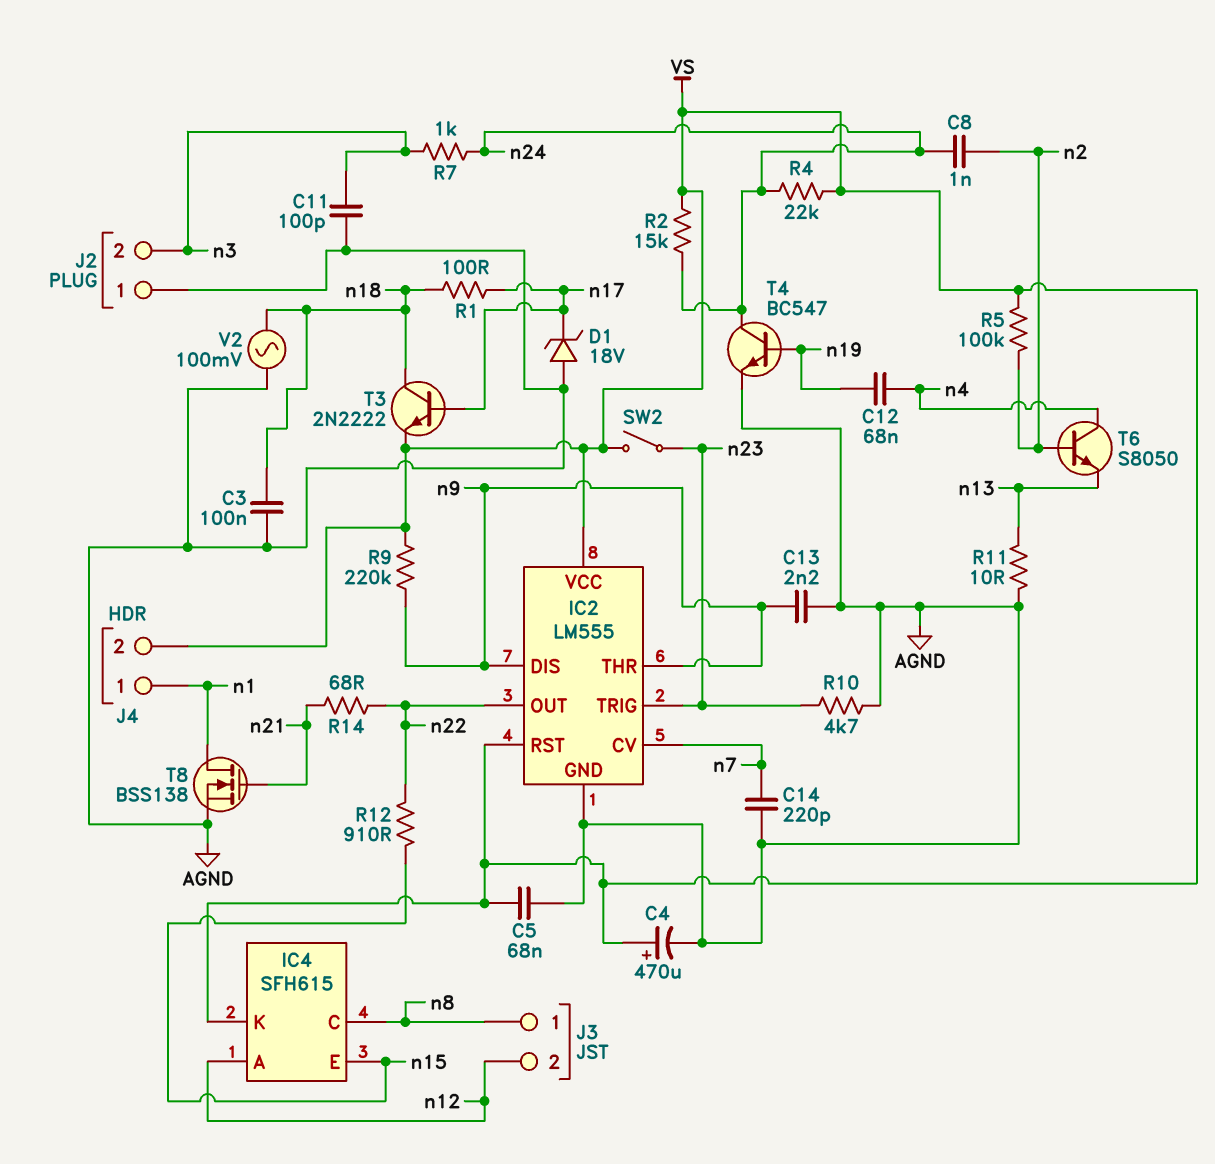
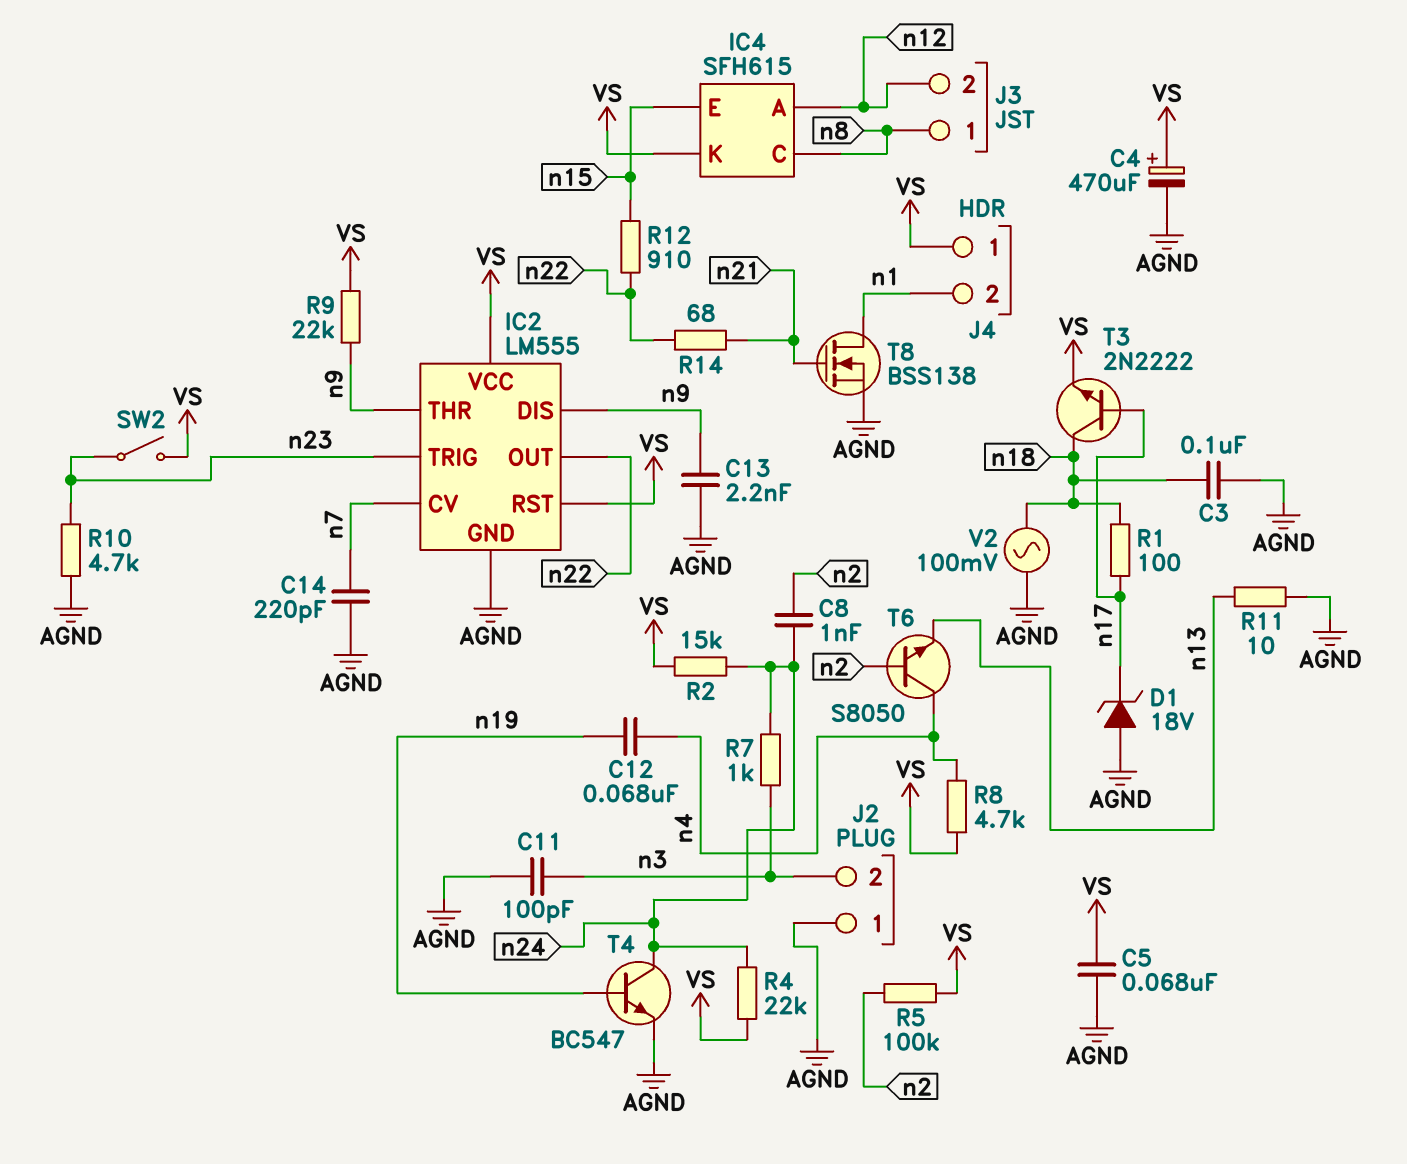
J4 pin 1: n1 -> VS
J4 pin 2: VS -> n1
R8: none -> 4.7k (VS, n4)
R9: 220k (VS, n9) -> 22k (VS, n9)

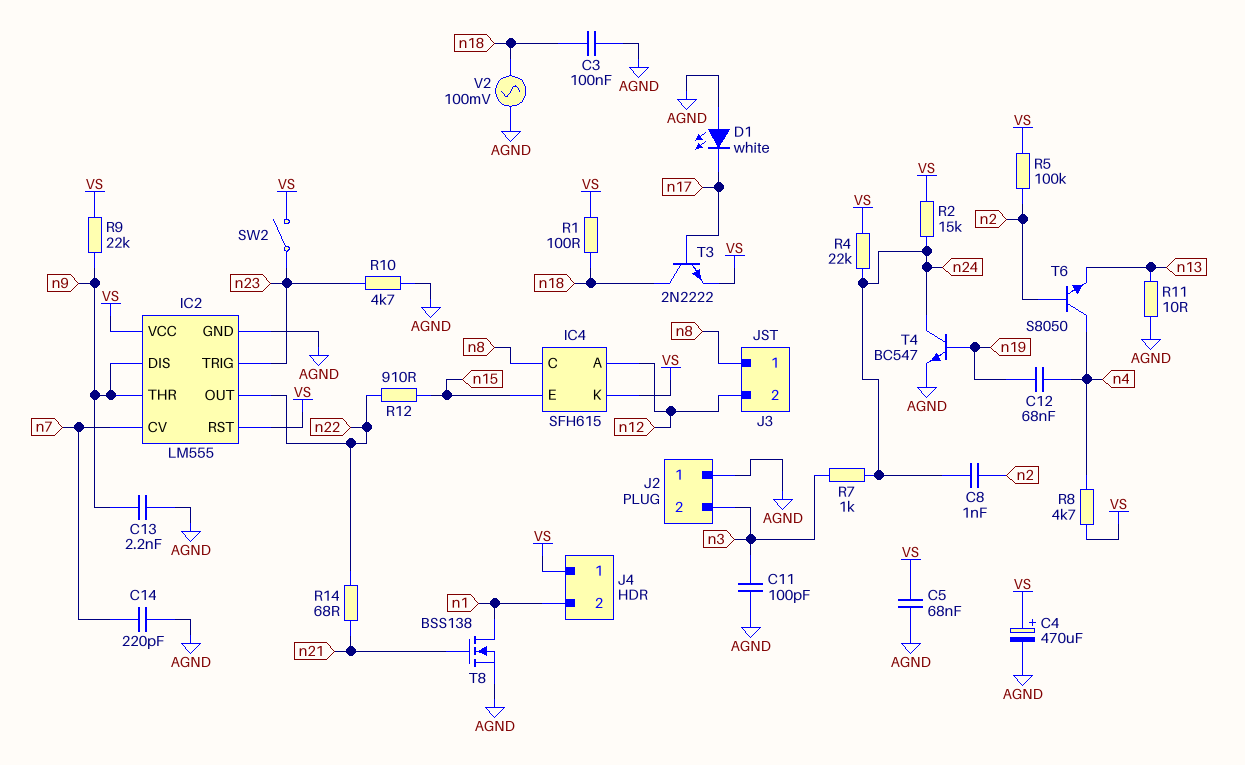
D1: zener 18V (A AGND, K n17) -> LED white (A AGND, K n17)
R1: 100 (n17, n18) -> 100 (VS, n18)

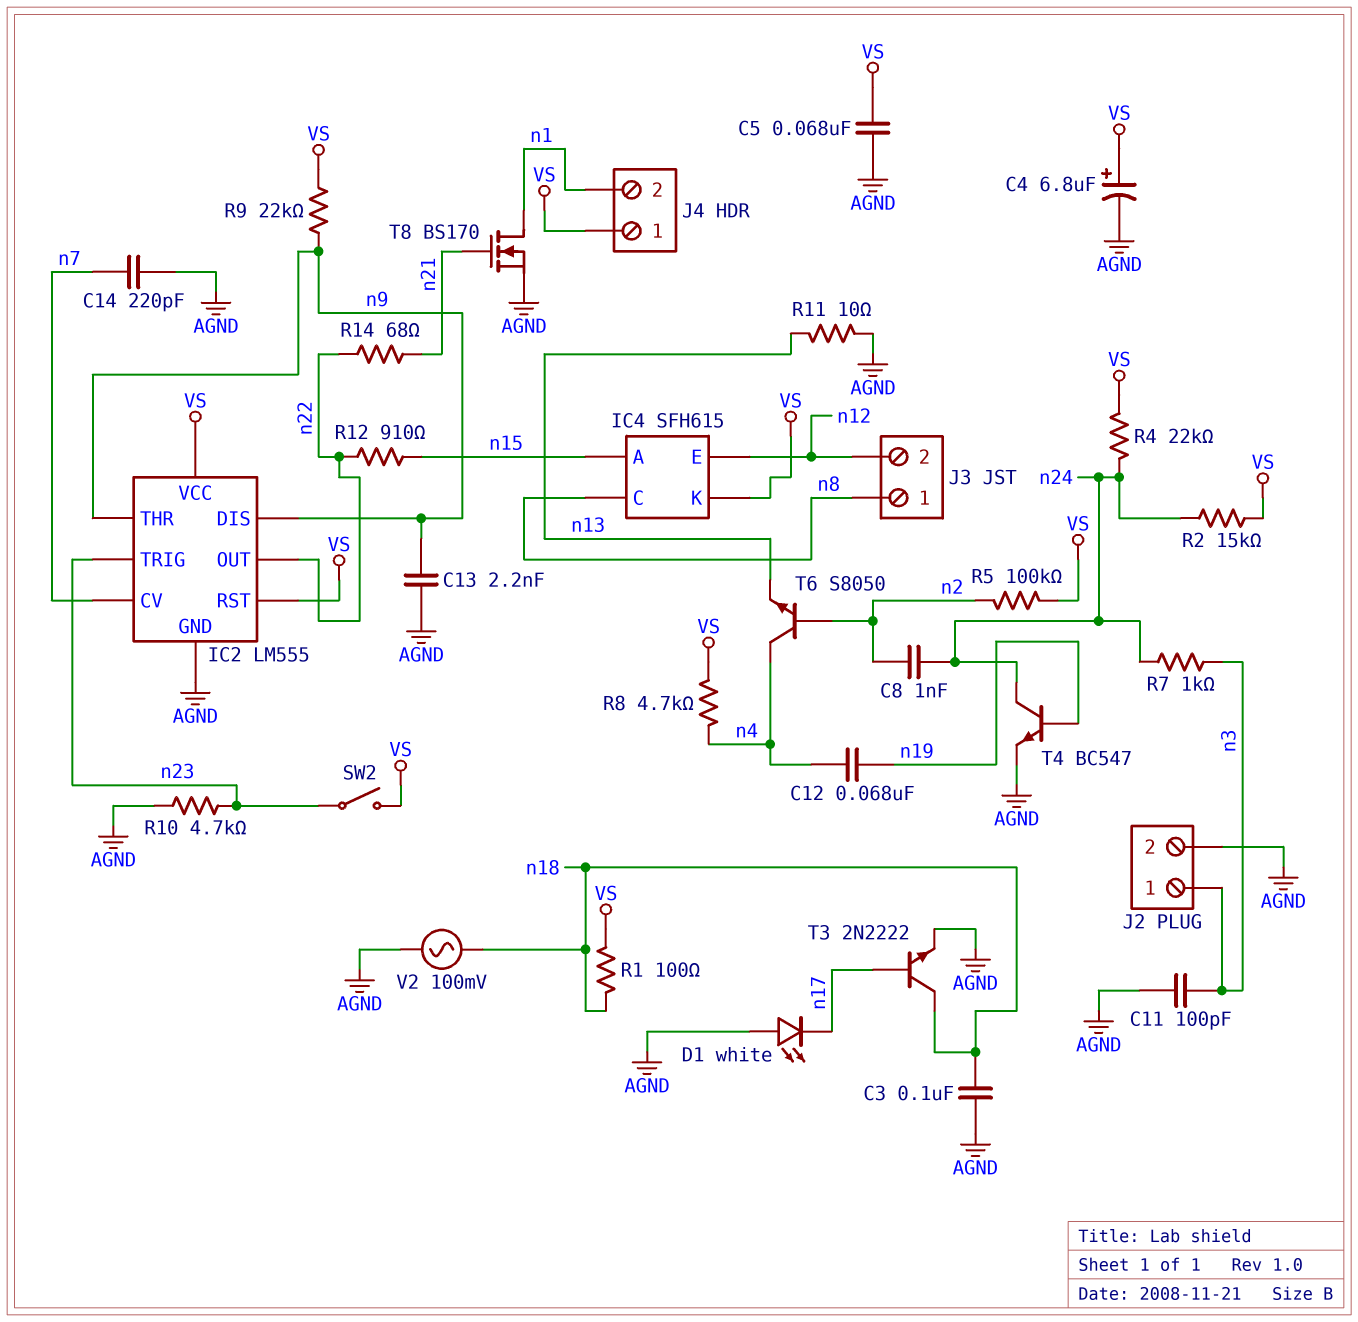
C4: 470uF (plus VS, minus AGND) -> 6.8uF (plus VS, minus AGND)
IC4 pin A: n12 -> n15
IC4 pin E: n15 -> n12
J2 pin 1: AGND -> n3
J2 pin 2: n3 -> AGND
T3: NPN 2N2222 (B n17, C n18, E VS) -> NPN 2N2222 (B n17, C n18, E AGND)
T8: NMOS BSS138 (G n21, D n1, S AGND) -> NMOS BS170 (G n21, D n1, S AGND)

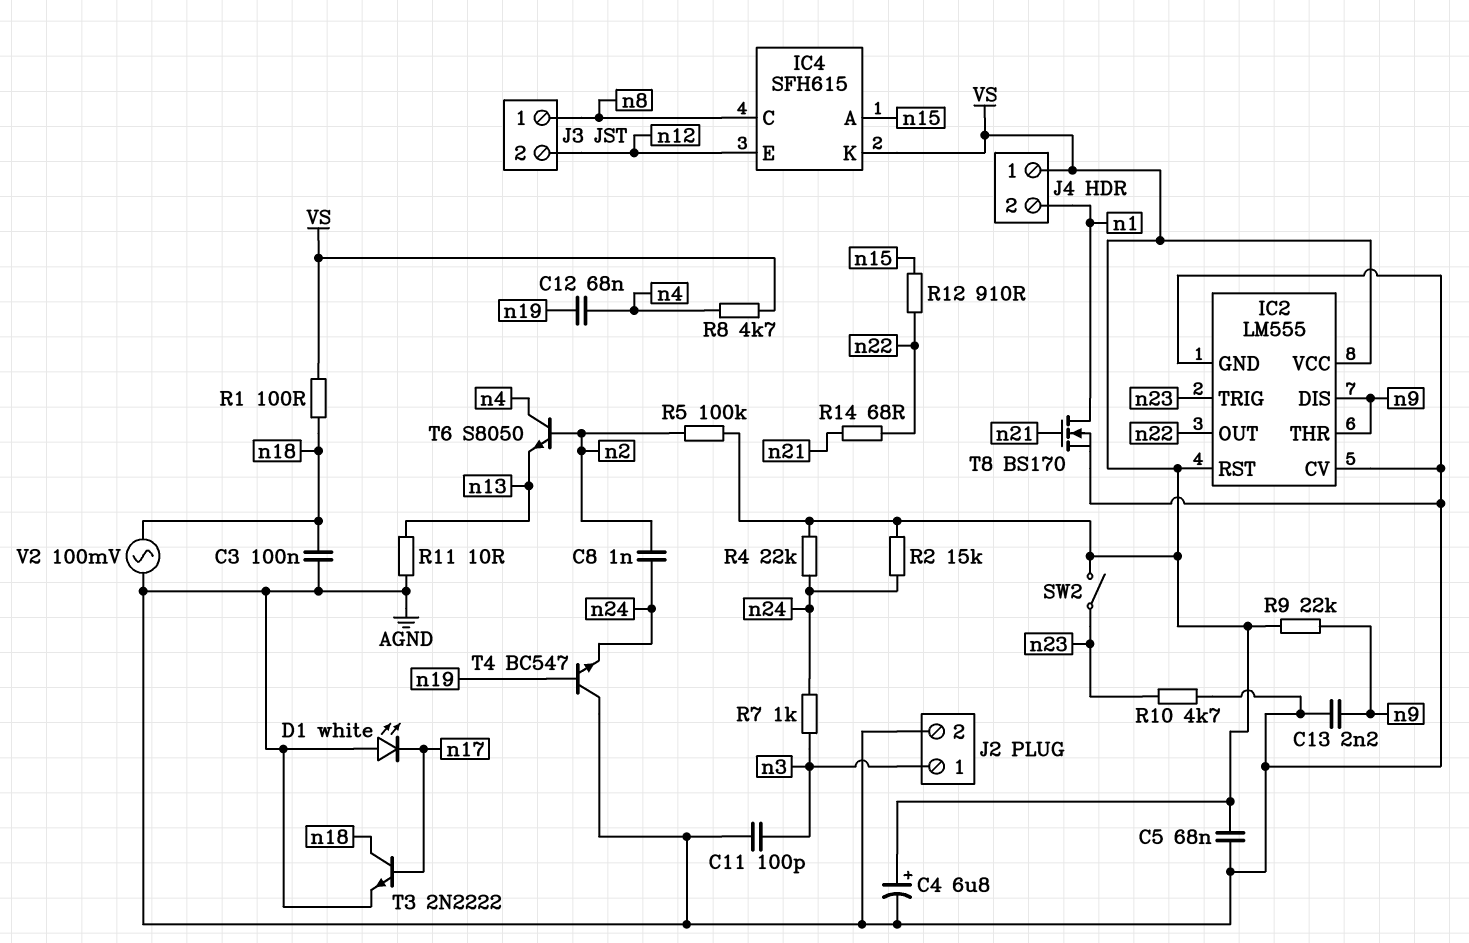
C14: 220pF (AGND, n7) -> none
IC2 pin CV: n7 -> AGND
T4: NPN BC547 (B n19, C n24, E AGND) -> NPN BC547 (B n19, C AGND, E n24)

